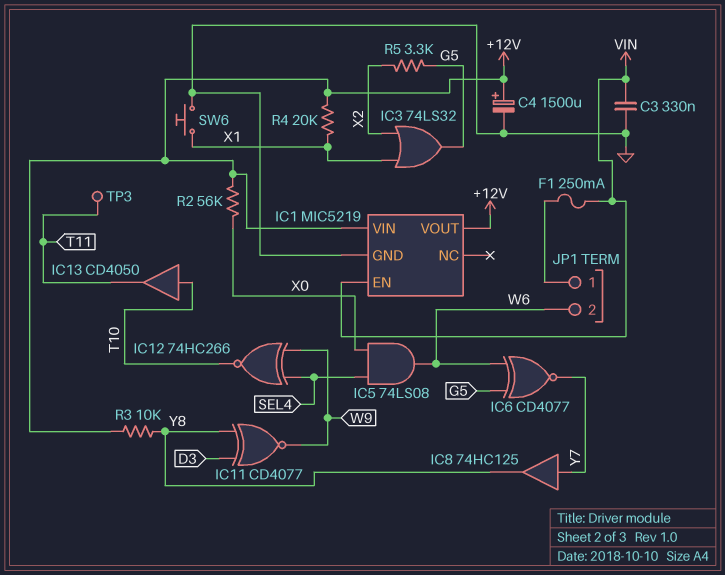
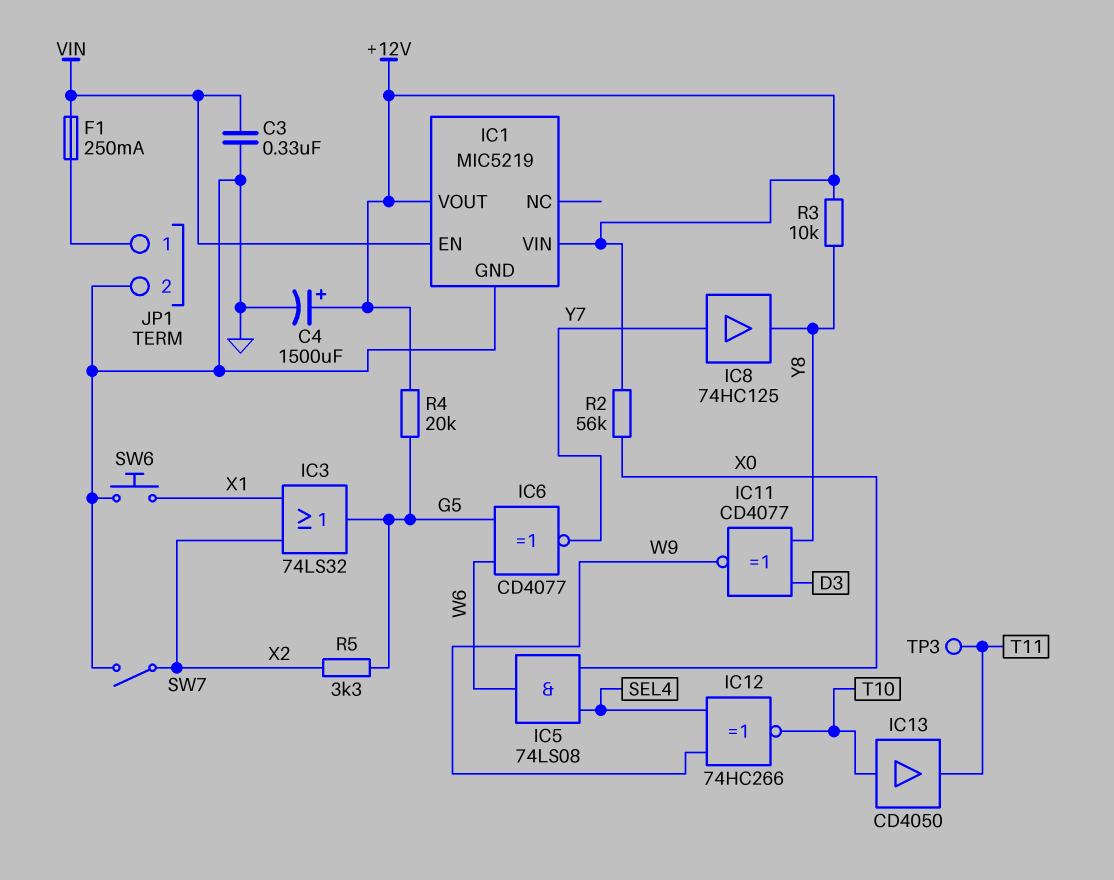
JP1 pin 2: W6 -> GND
R4: 20k (+12V, X1) -> 20k (+12V, G5)
SW7: none -> switch (GND, X2)

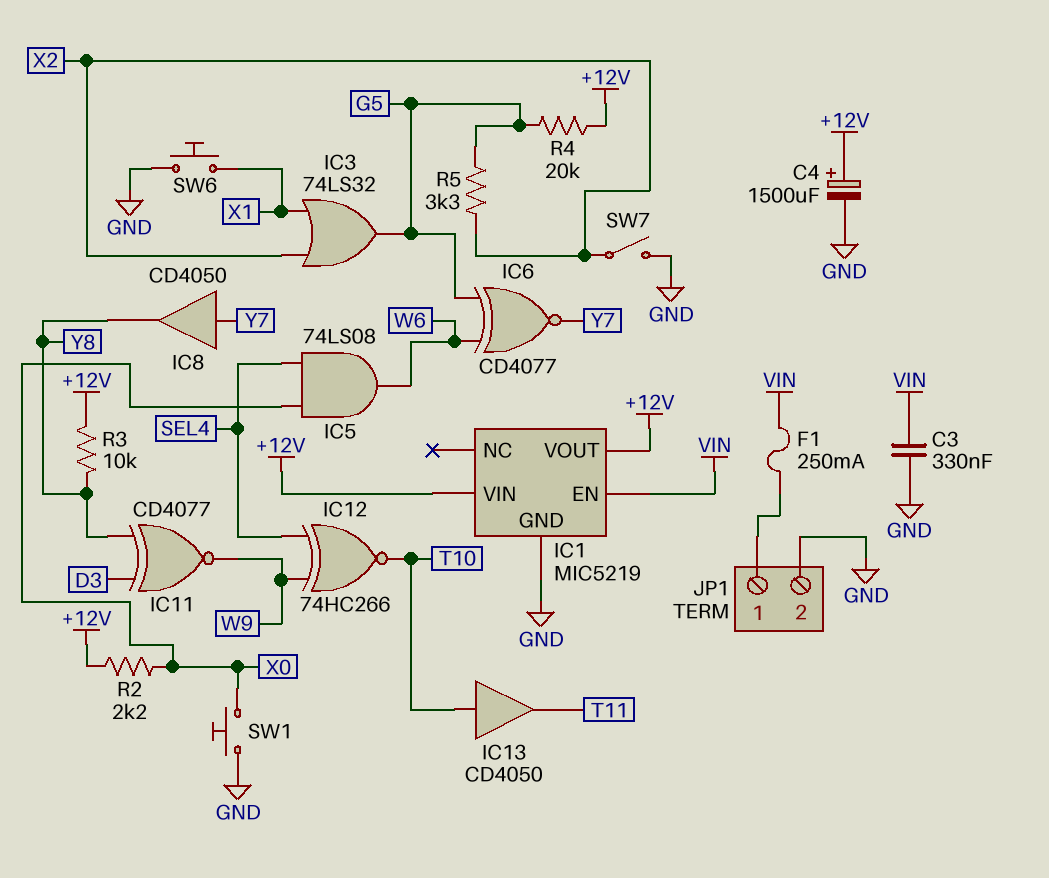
IC8: buffer 74HC125 (in Y7, out Y8) -> buffer CD4050 (in Y7, out Y8)
R2: 56k (+12V, X0) -> 2.2k (+12V, X0)
SW1: none -> button (GND, X0)
TP3: test point (T11) -> none

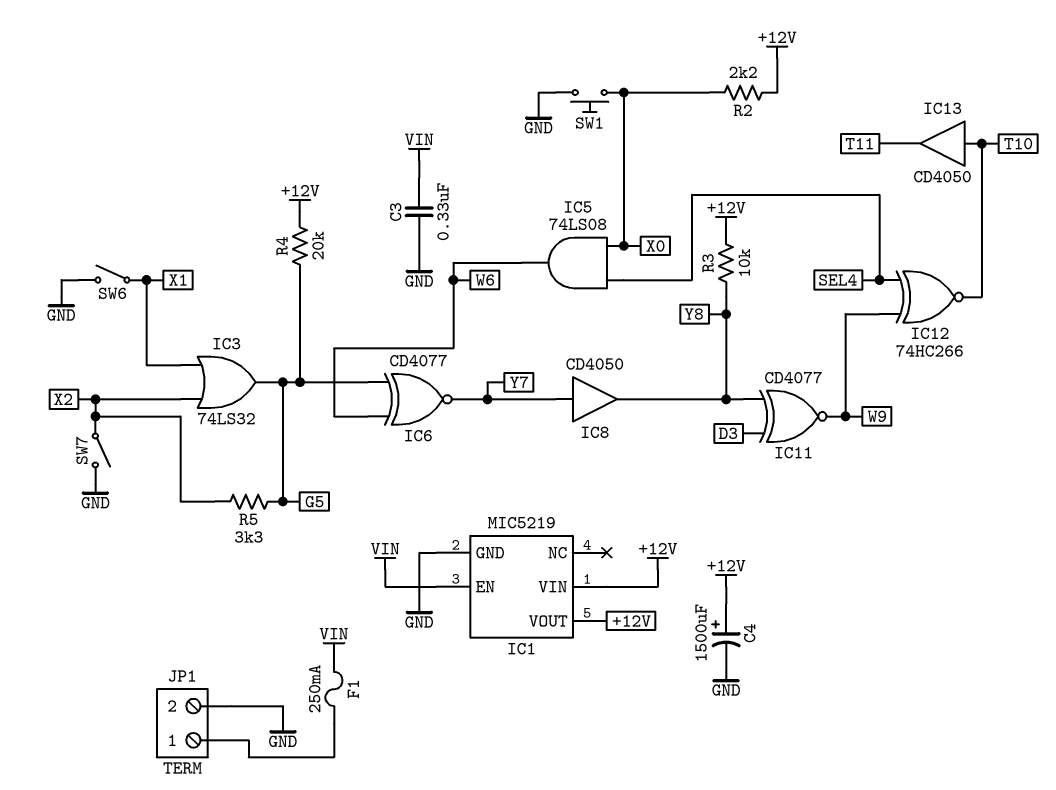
SW6: button (GND, X1) -> switch (GND, X1)

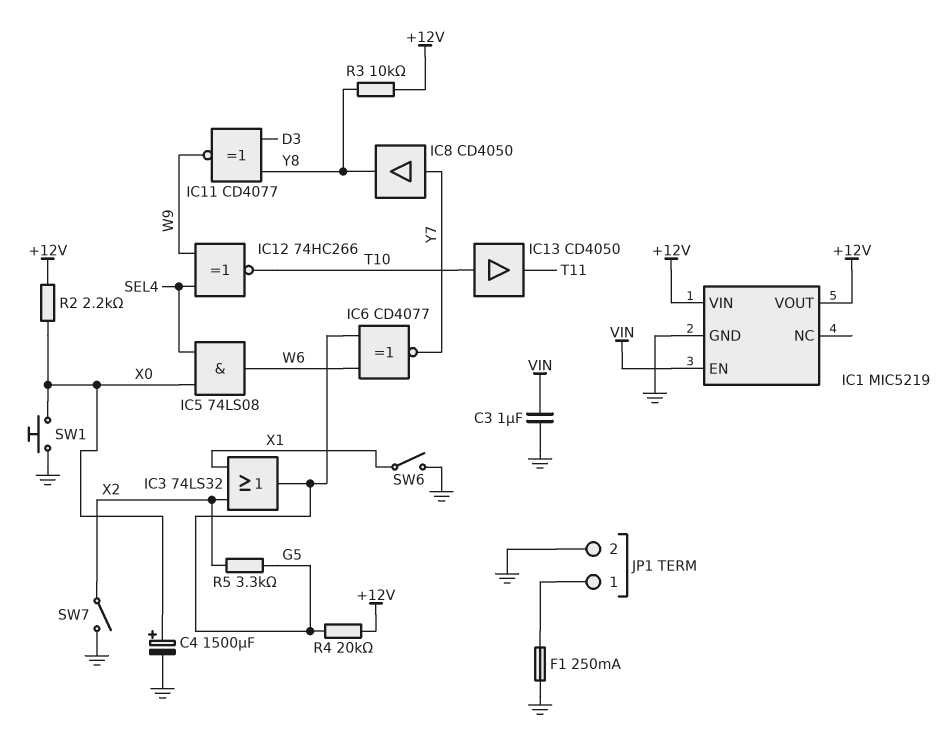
C3: 330nF (GND, VIN) -> 1uF (GND, VIN)
C4: 1500uF (plus +12V, minus GND) -> 1500uF (plus X0, minus GND)
F1: 250mA (JP1/1, VIN) -> 250mA (GND, JP1/1)

